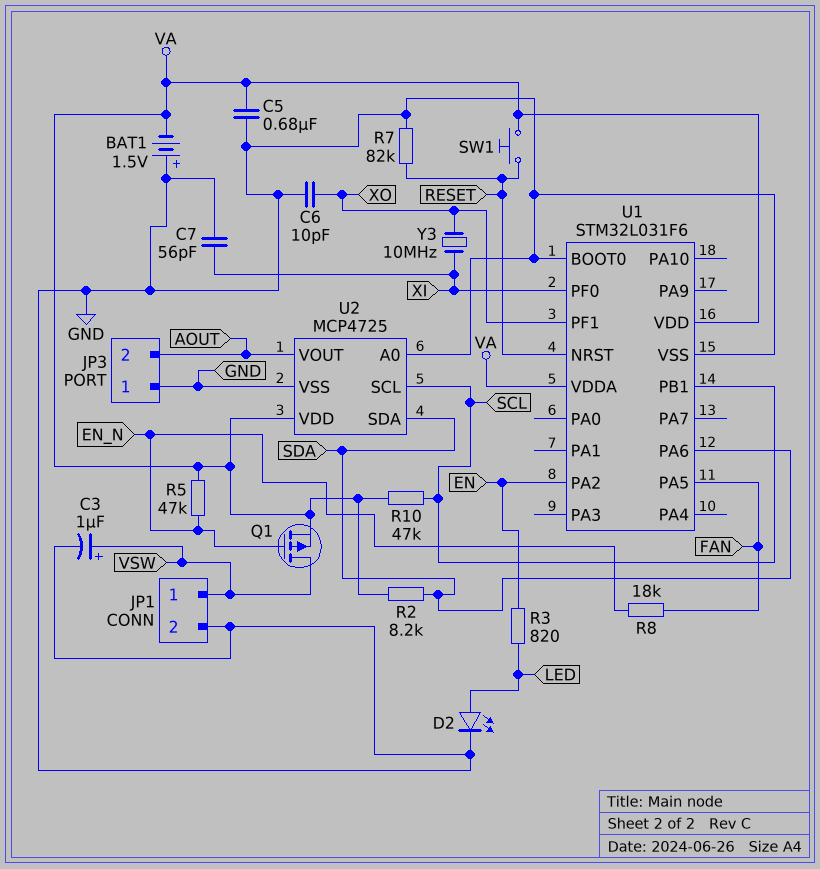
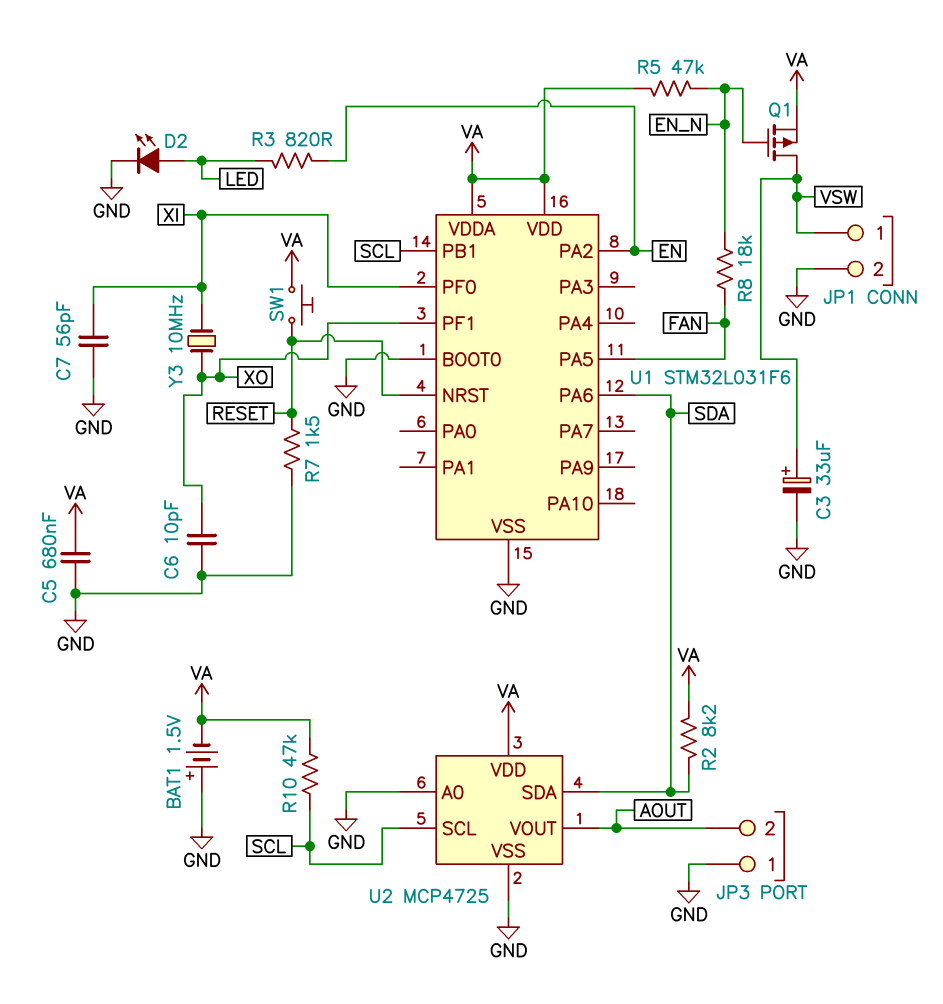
C3: 1uF (plus VSW, minus GND) -> 33uF (plus VSW, minus GND)
R7: 82k (GND, RESET) -> 1.5k (GND, RESET)

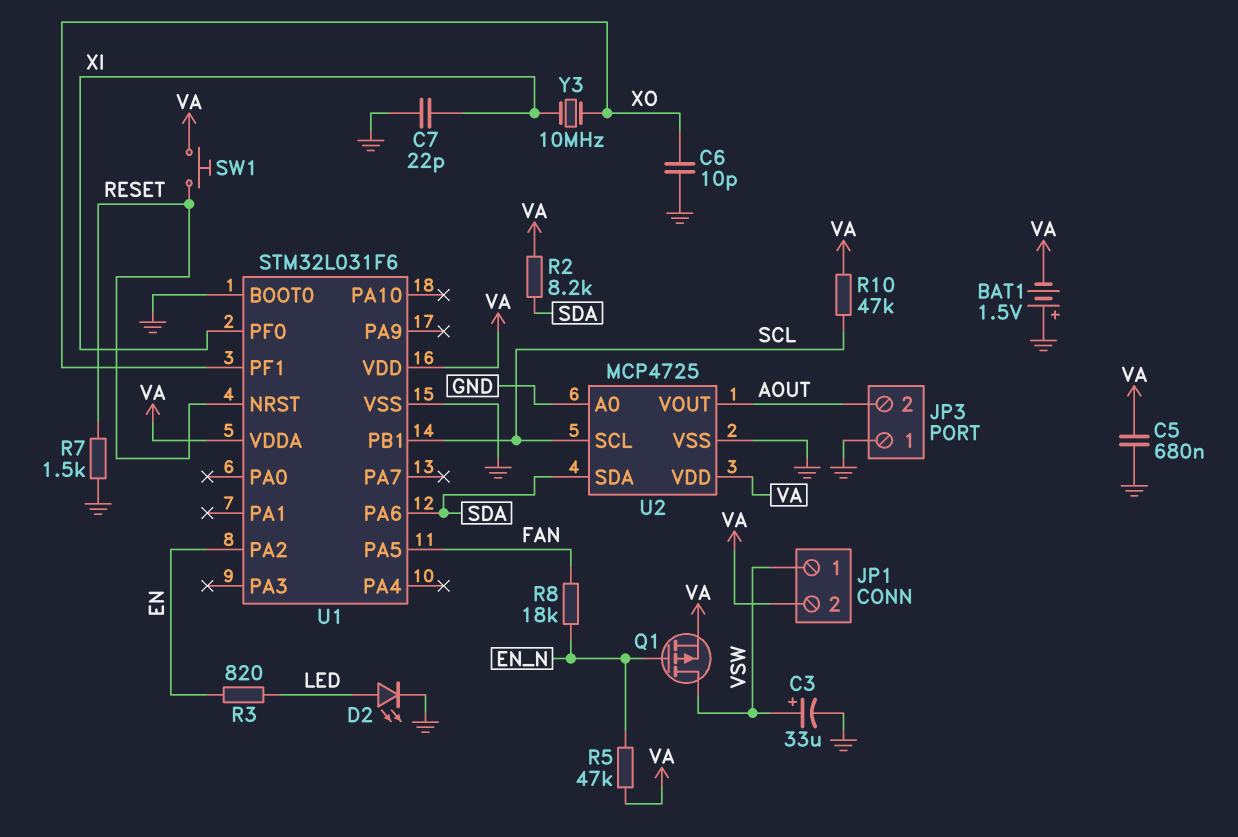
C7: 56pF (GND, XI) -> 22pF (GND, XI)
JP1 pin 2: GND -> VA

